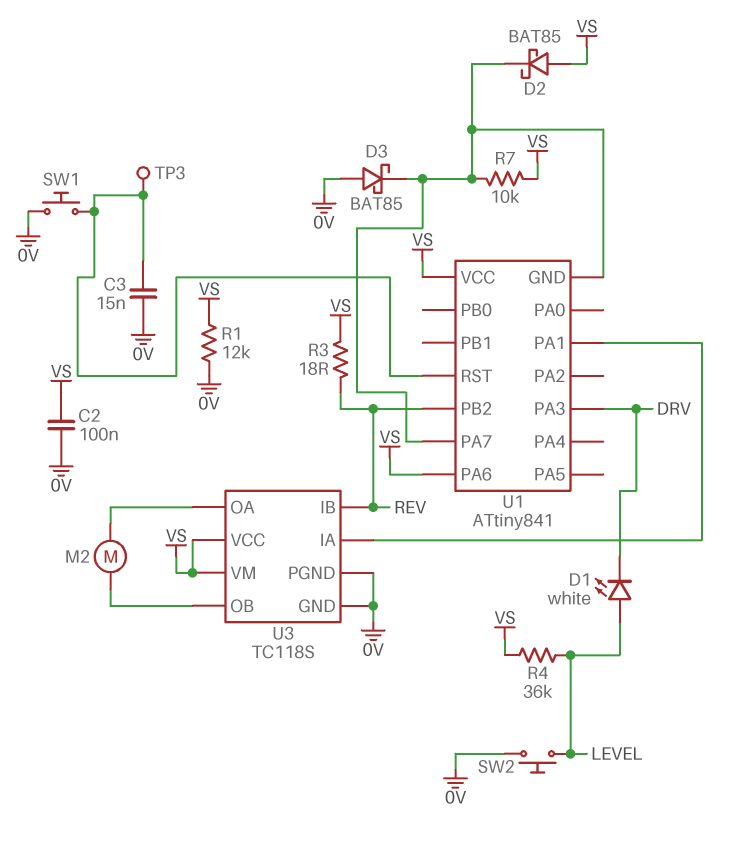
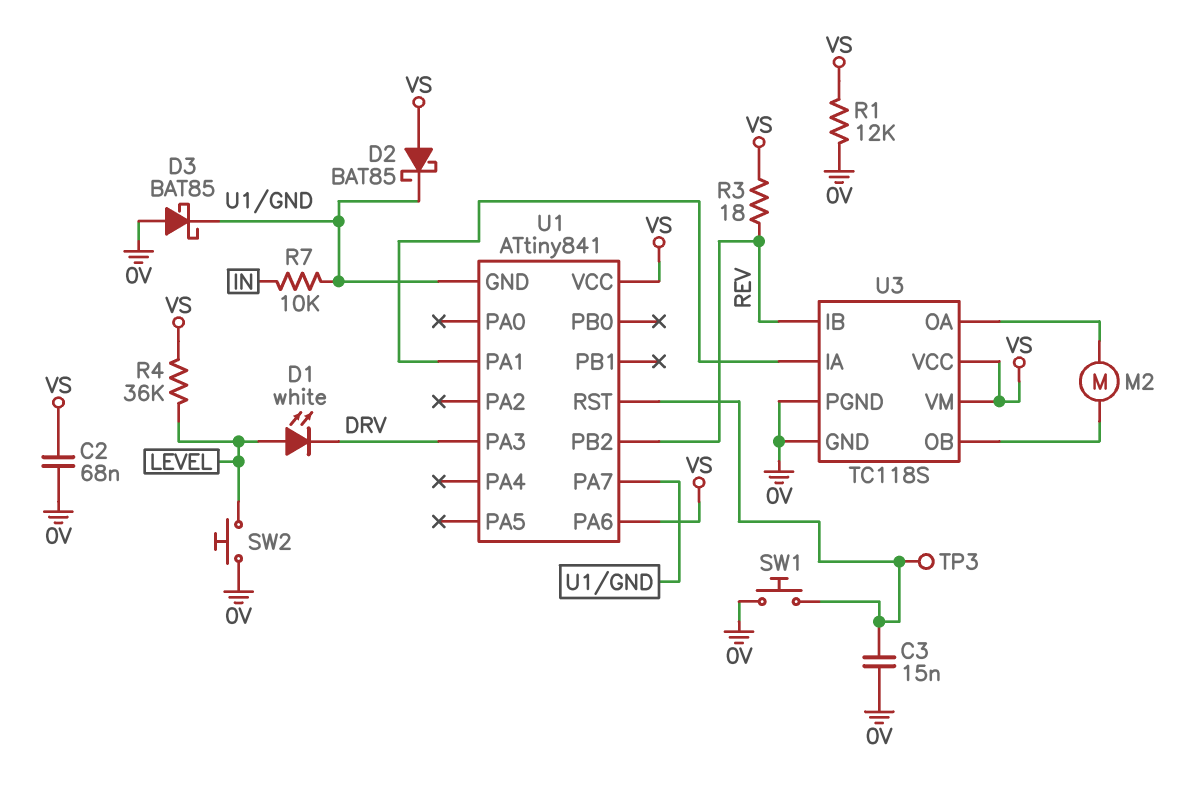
C2: 100nF (0V, VS) -> 68nF (0V, VS)
R7: 10k (U1/GND, VS) -> 10k (IN, U1/GND)

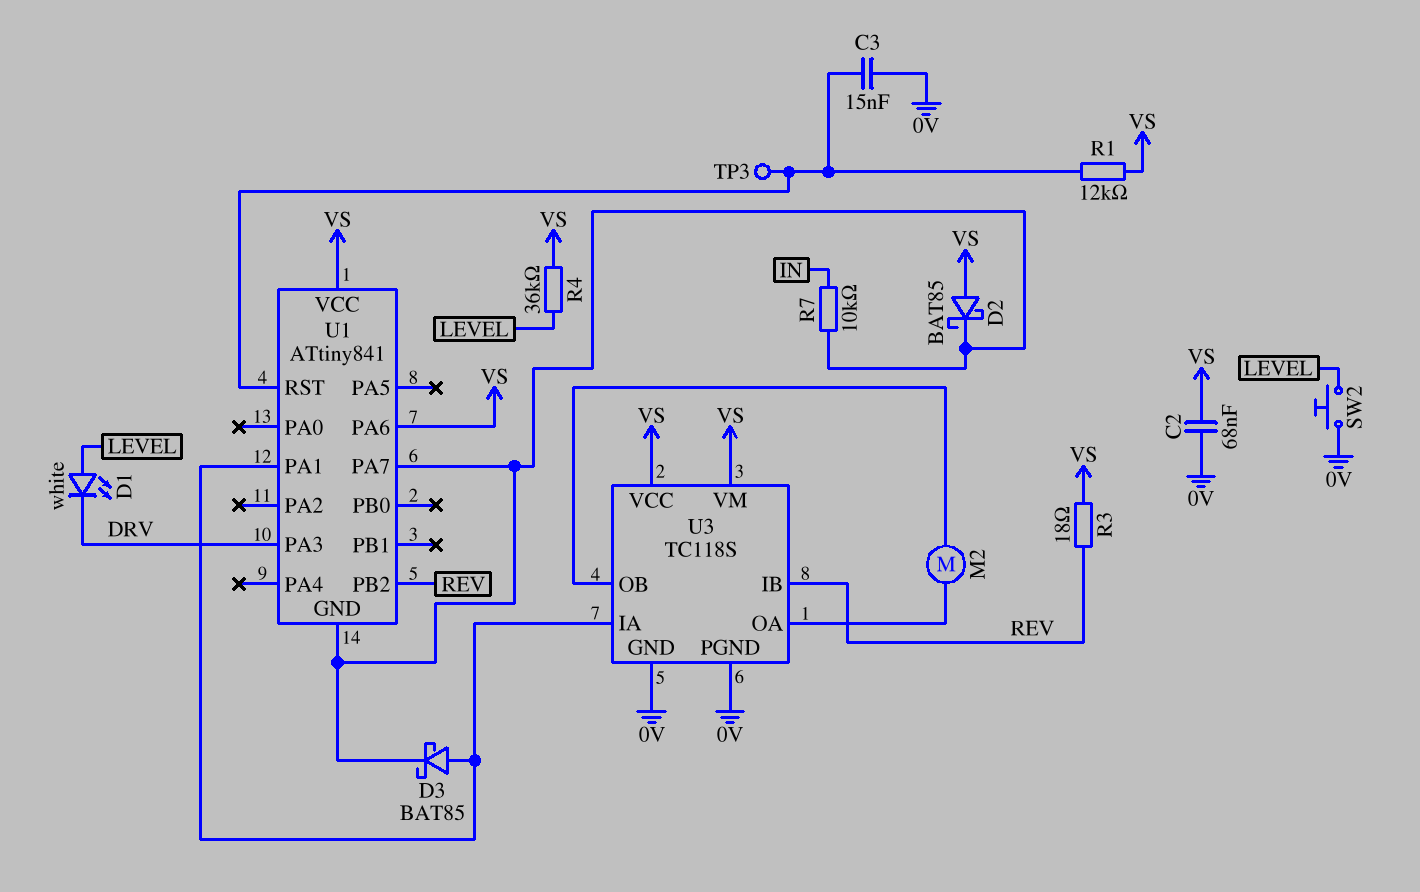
D3: schottky BAT85 (A 0V, K U1/GND) -> schottky BAT85 (A U1/PA1, K U1/GND)
R1: 12k (0V, VS) -> 12k (U1/RST, VS)
SW1: button (0V, U1/RST) -> none

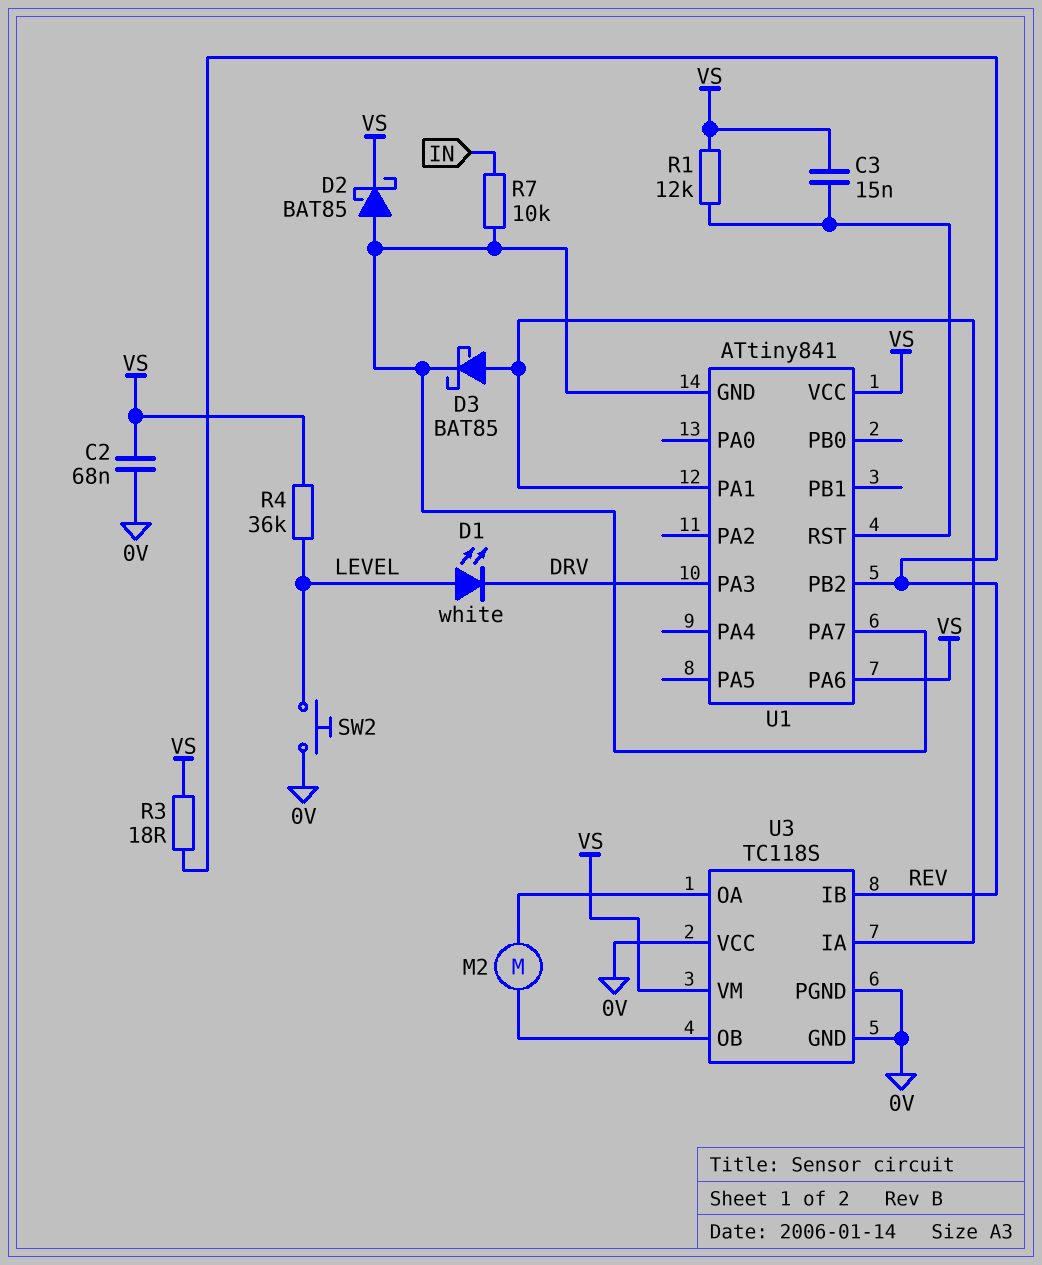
C3: 15nF (0V, U1/RST) -> 15nF (U1/RST, VS)
D2: schottky BAT85 (A VS, K U1/GND) -> schottky BAT85 (A U1/GND, K VS)
TP3: test point (U1/RST) -> none
U3 pin VCC: VS -> 0V

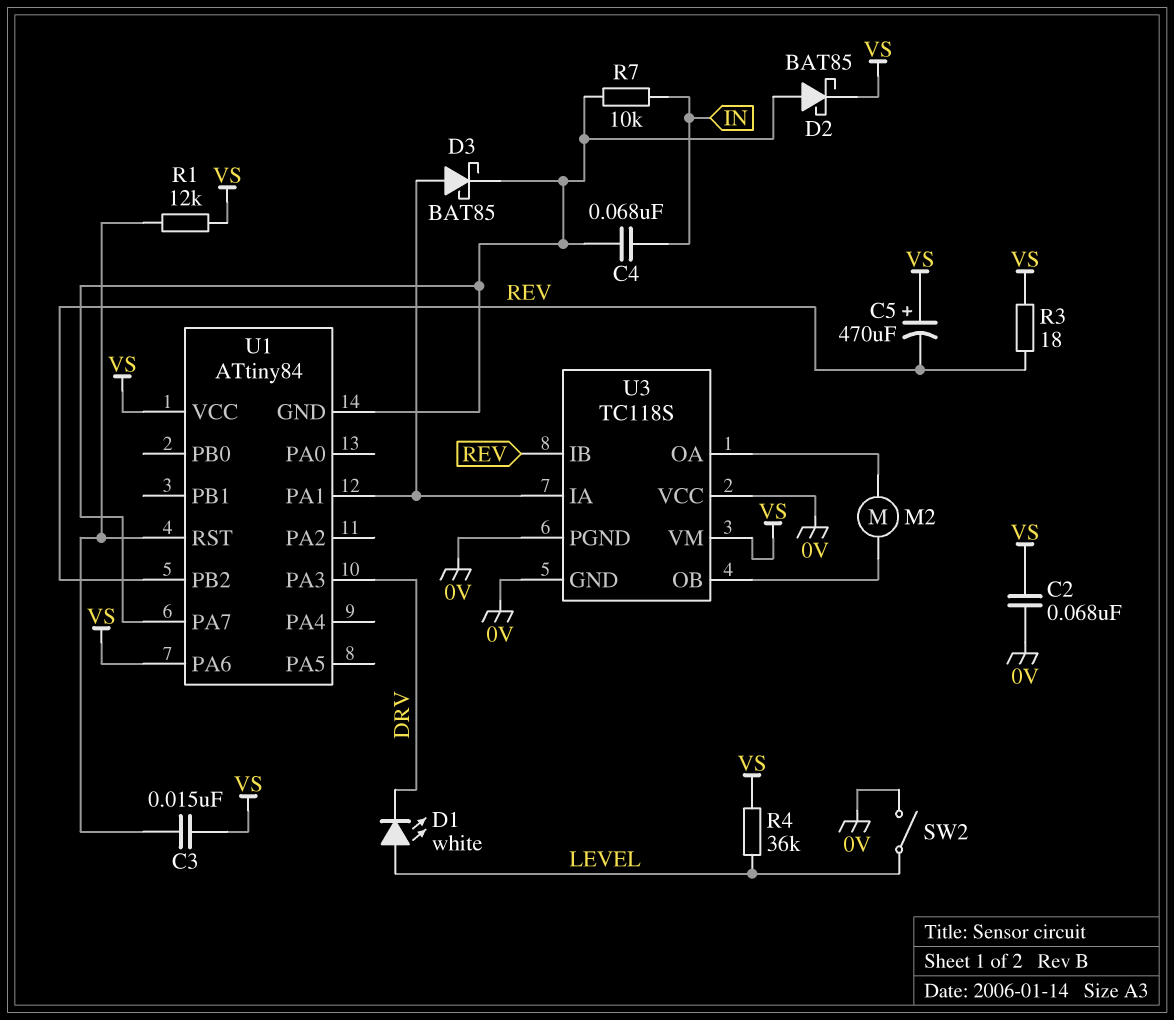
C4: none -> 68nF (IN, U1/GND)
C5: none -> 470uF (plus VS, minus REV)
SW2: button (0V, LEVEL) -> switch (0V, LEVEL)
U1: ATtiny841 -> ATtiny84

